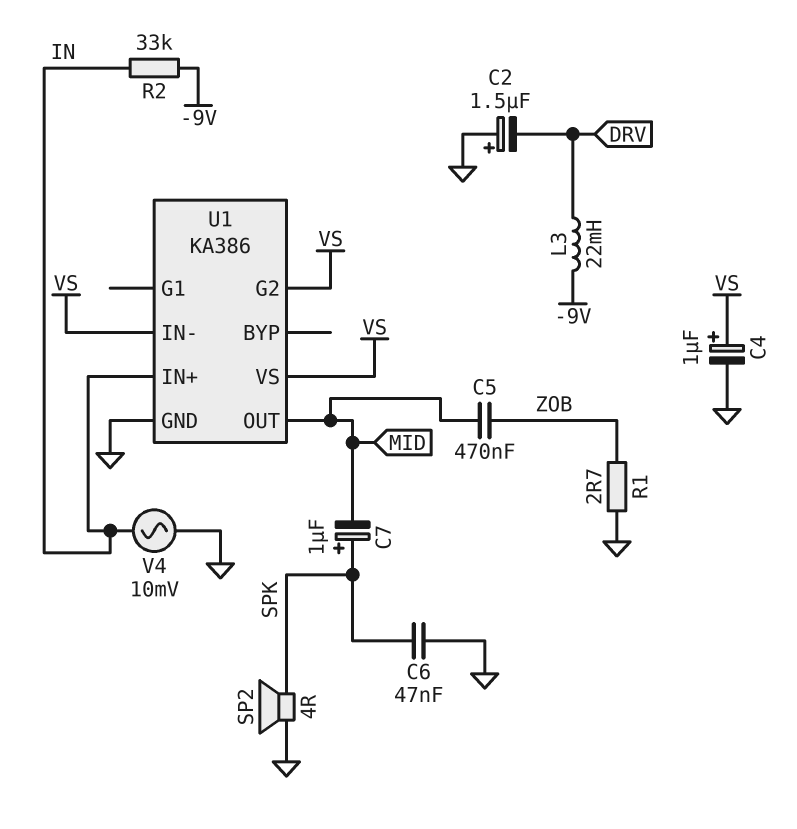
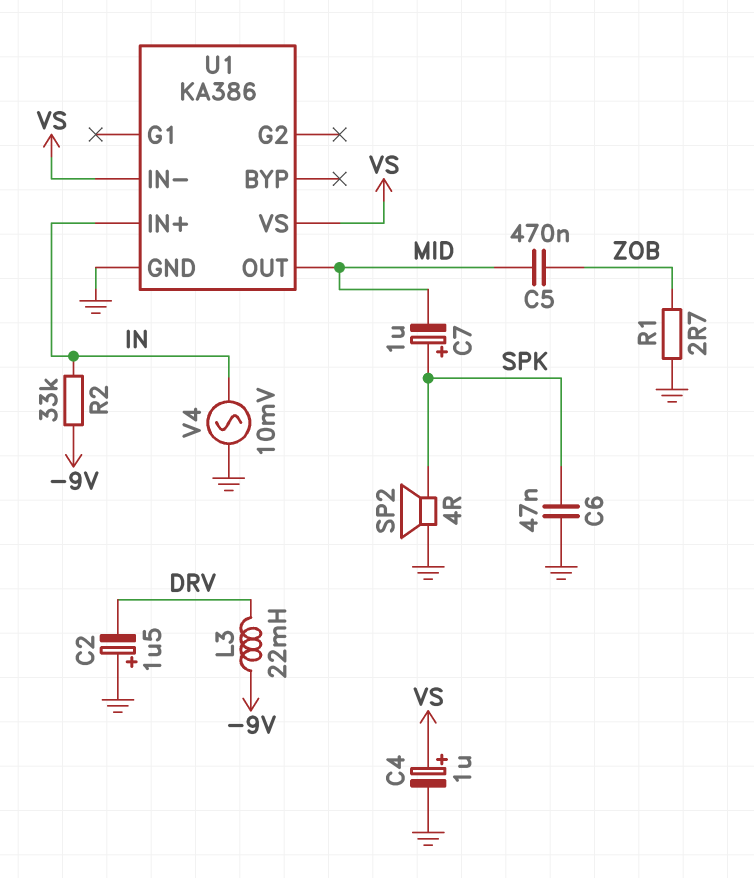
U1 pin G2: VS -> none

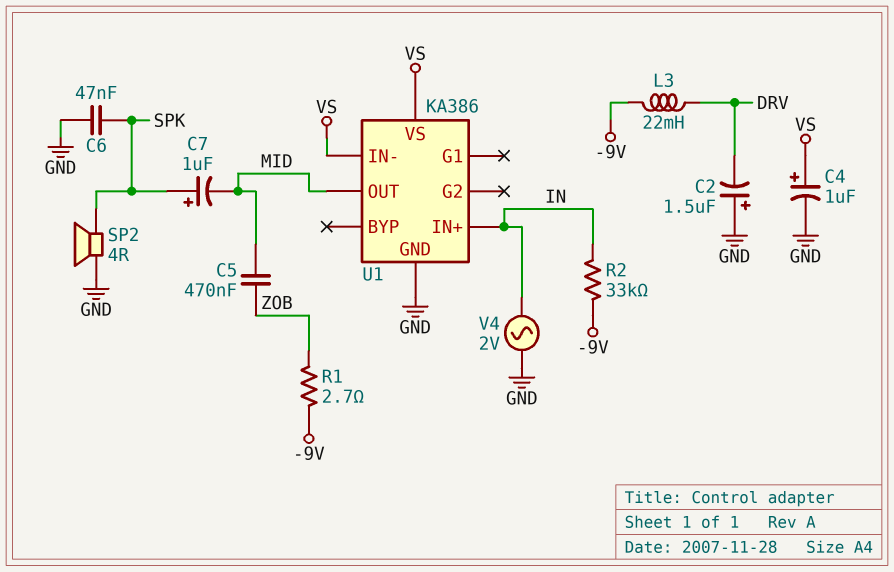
R1: 2.7 (GND, ZOB) -> 2.7 (-9V, ZOB)
V4: AC 10mV (GND, IN) -> AC 2V (GND, IN)

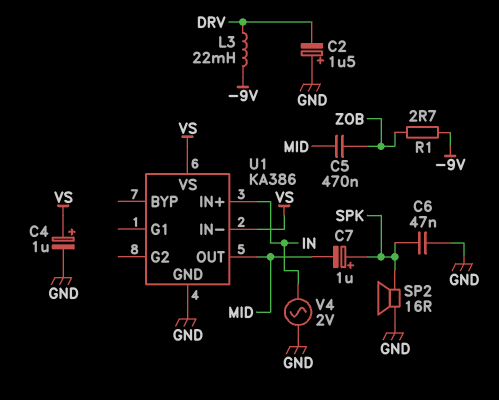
R2: 33k (-9V, IN) -> none
SP2: speaker 4R (GND, SPK) -> speaker 16R (GND, SPK)

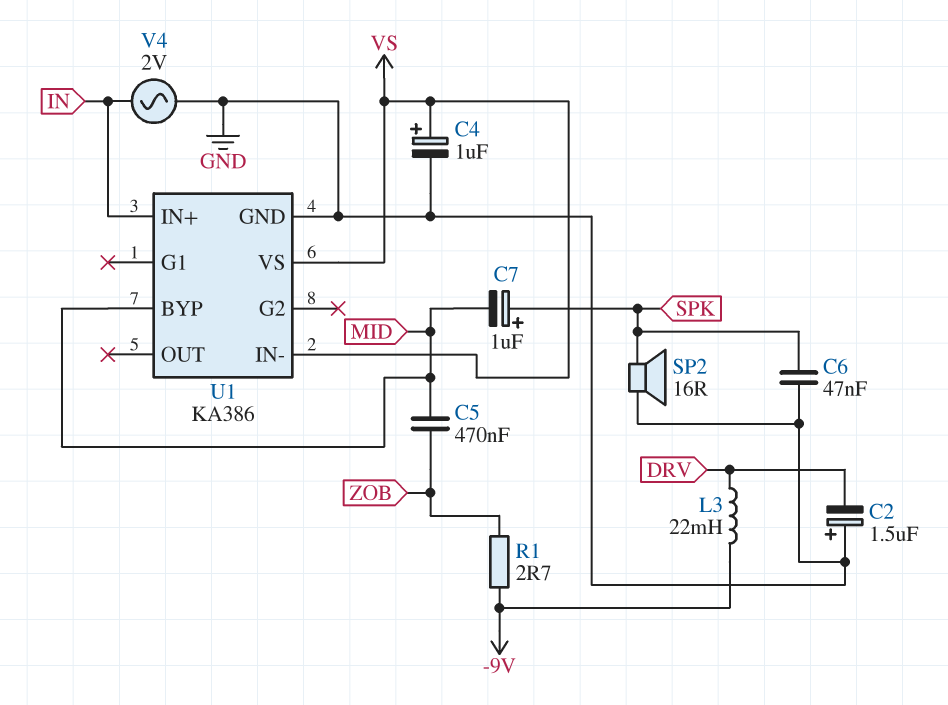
U1 pin BYP: none -> MID
U1 pin OUT: MID -> none

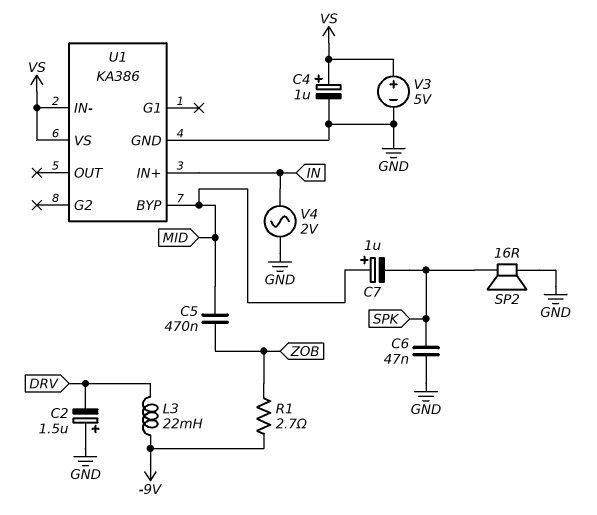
C7: 1uF (plus SPK, minus MID) -> 1uF (plus MID, minus SPK)
V3: none -> 5V (plus VS, minus GND)

